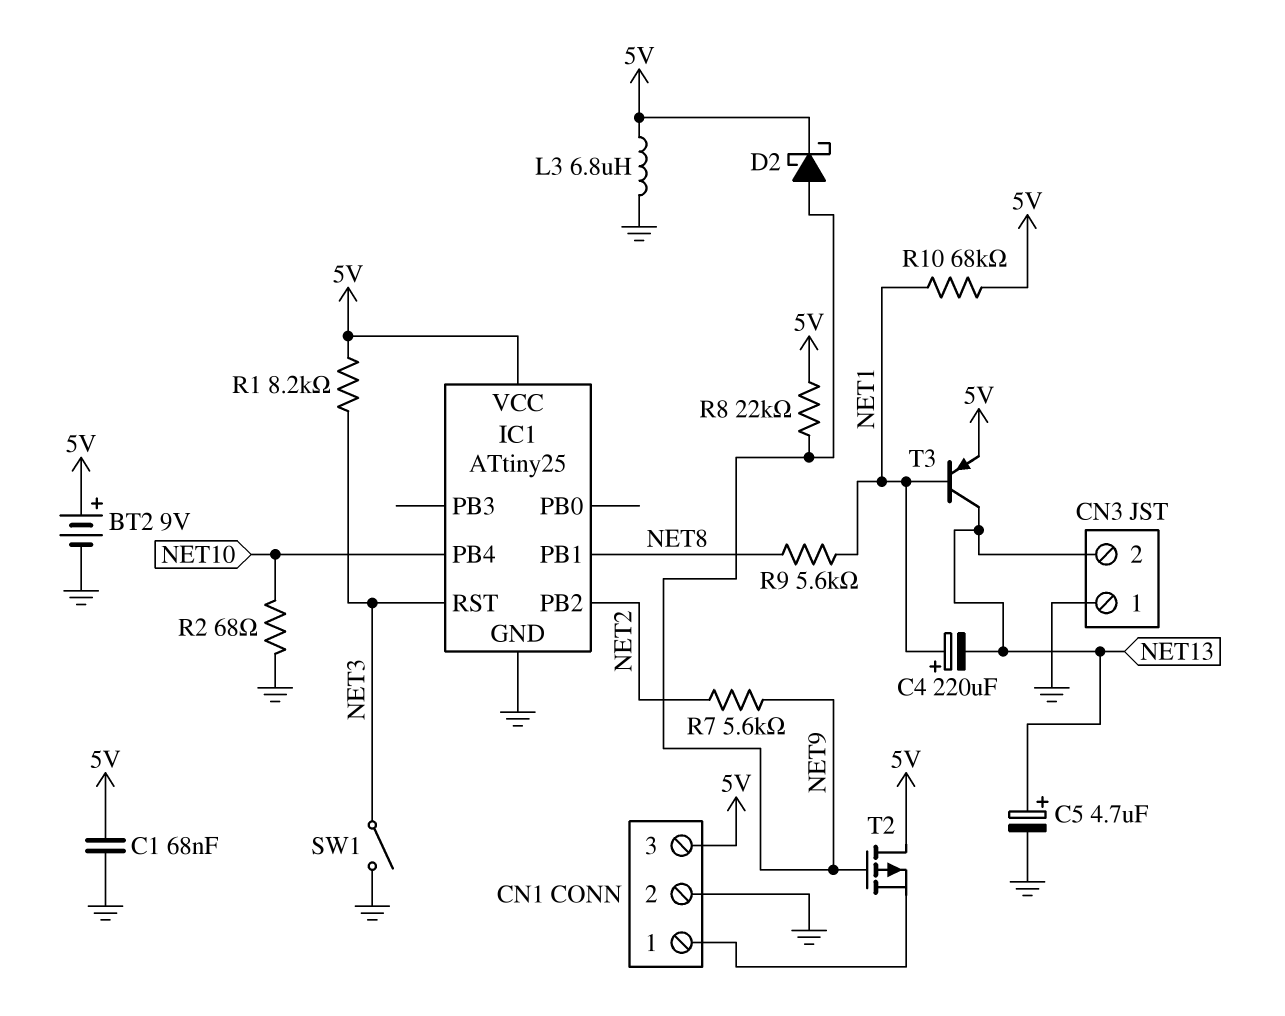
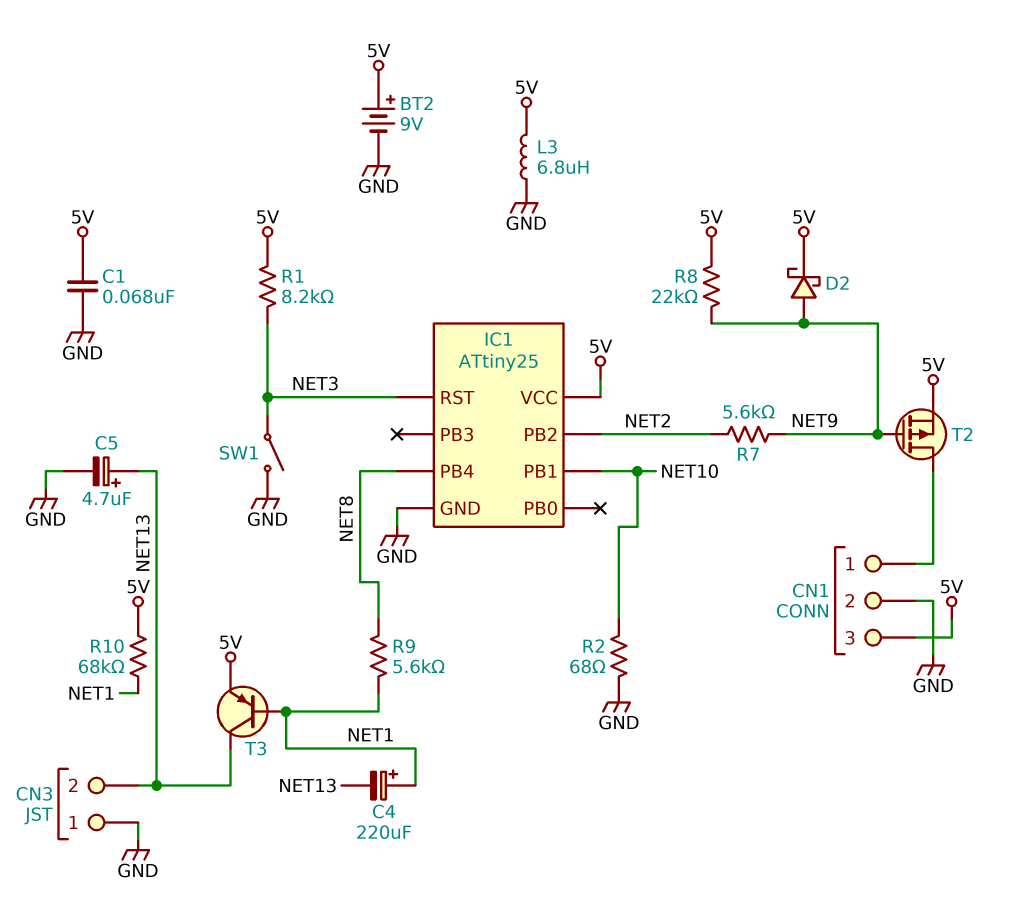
IC1 pin PB1: NET8 -> NET10
IC1 pin PB4: NET10 -> NET8
T2: PMOS (G NET9, D 5V, S CN1/1) -> PMOS (G NET9, D CN1/1, S 5V)

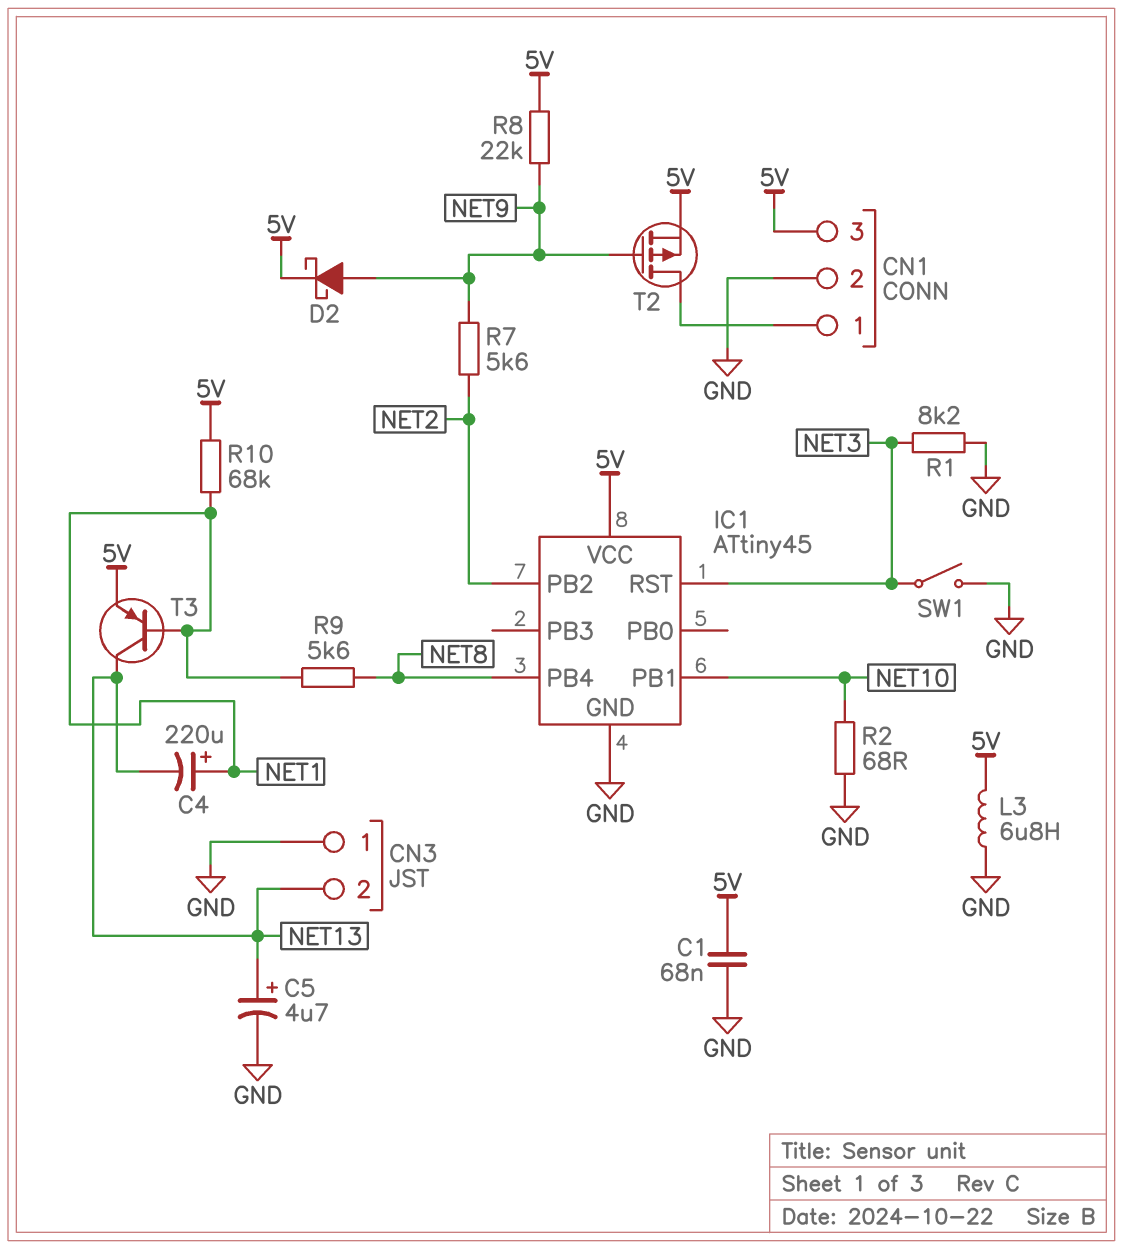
BT2: 9V (plus 5V, minus GND) -> none
IC1: ATtiny25 -> ATtiny45
R1: 8.2k (5V, NET3) -> 8.2k (GND, NET3)

